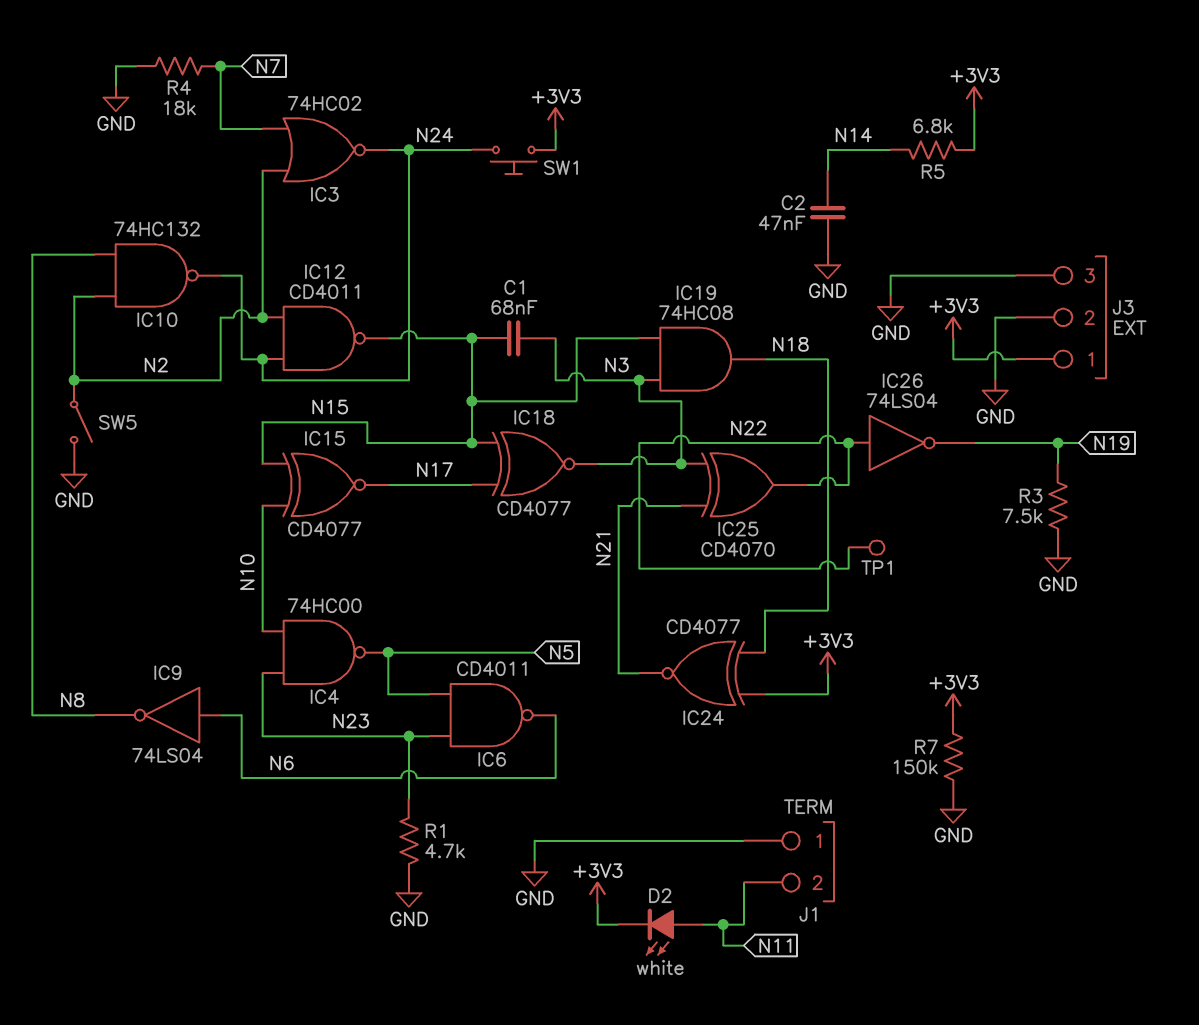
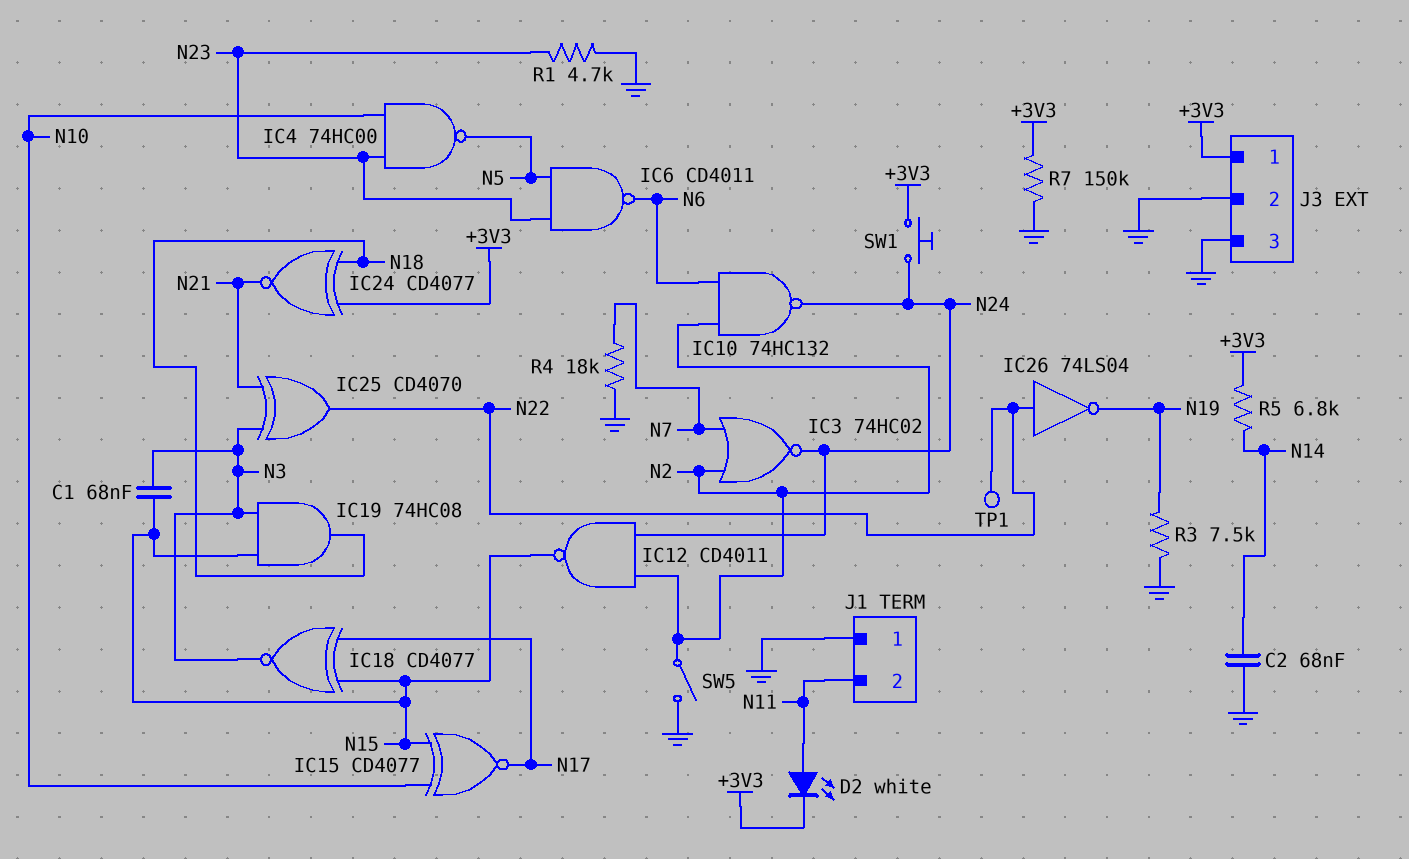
C2: 47nF (GND, N14) -> 68nF (GND, N14)
IC9: NOT 74LS04 (in N6, out N8) -> none
IC10: NAND 74HC132 (in N2, in N8, out N24) -> NAND 74HC132 (in N2, in N6, out N24)

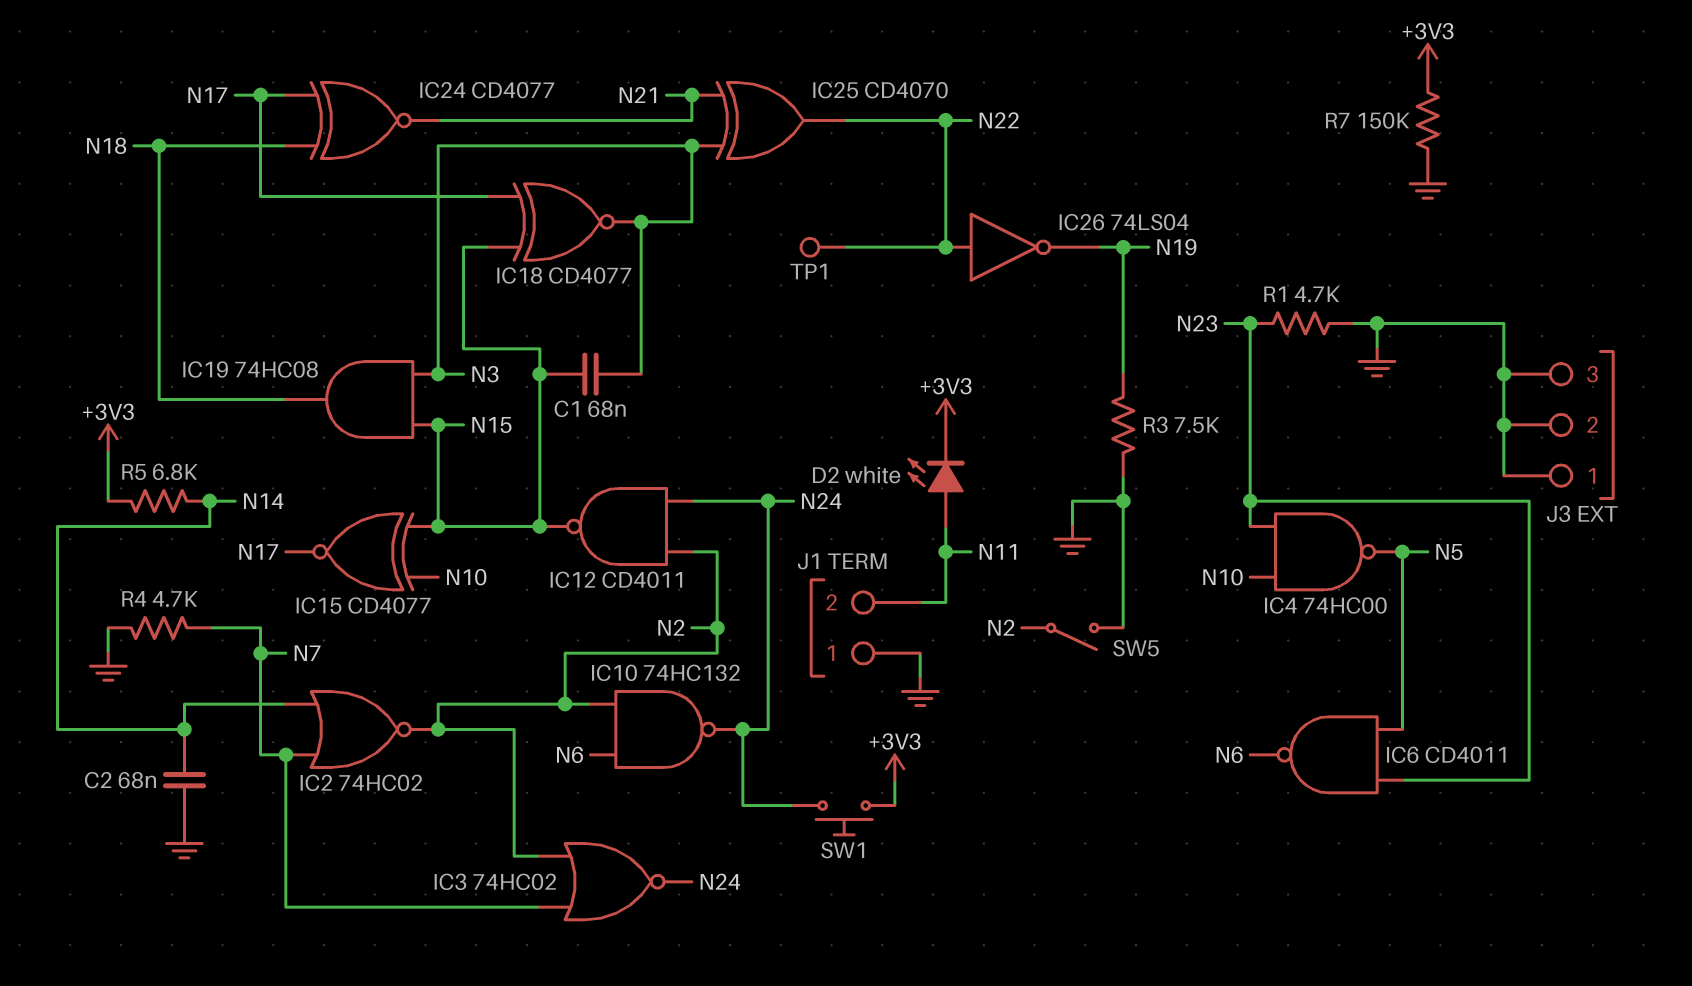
IC2: none -> NOR 74HC02 (in N7, in N14, out N2)
IC24: XNOR CD4077 (in +3V3, in N18, out N21) -> XNOR CD4077 (in N17, in N18, out N21)
J3 pin 1: +3V3 -> GND
R4: 18k (GND, N7) -> 4.7k (GND, N7)

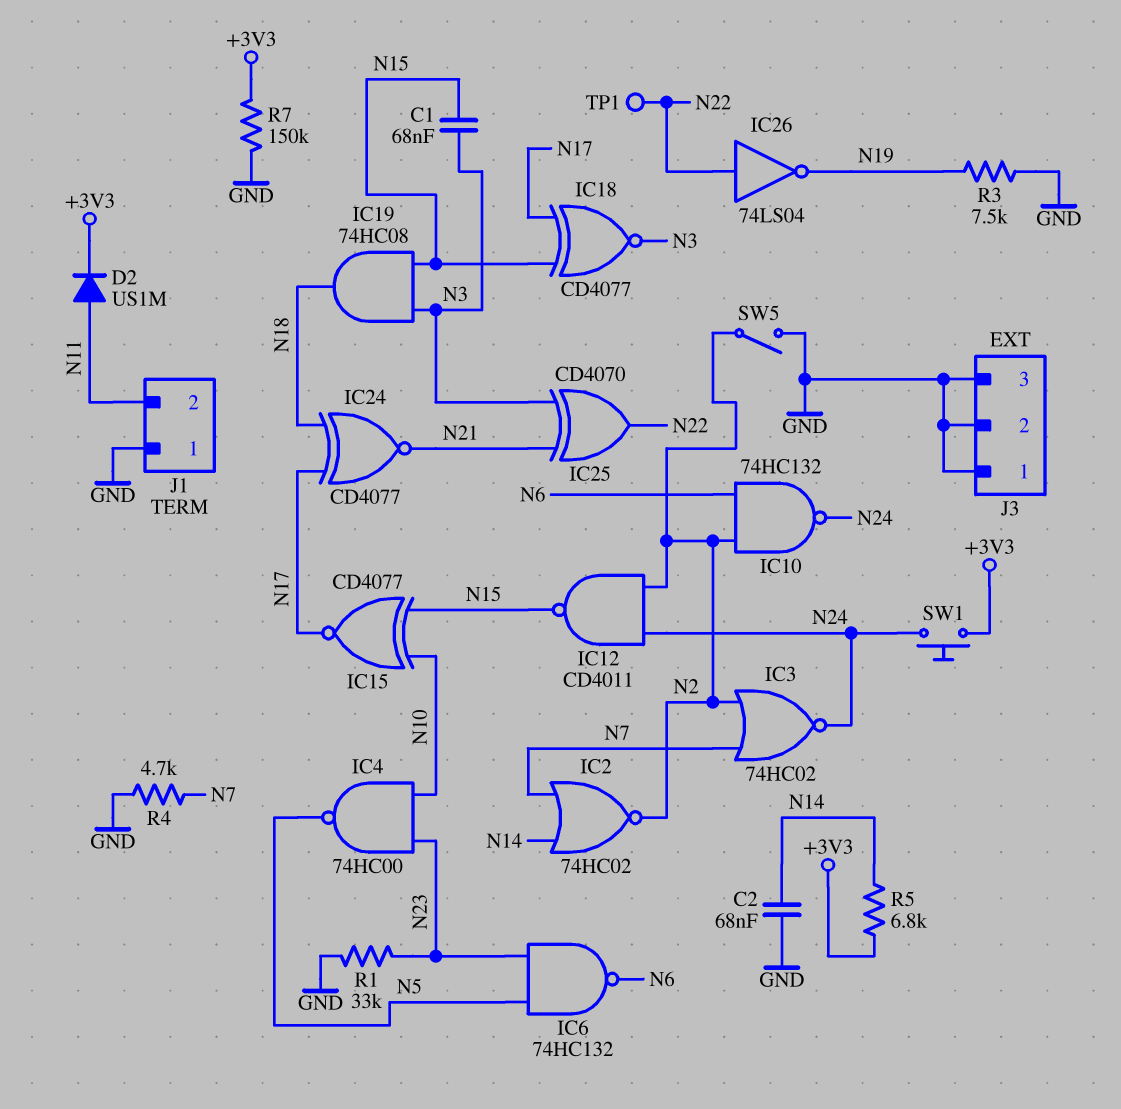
D2: LED white (A N11, K +3V3) -> diode US1M (A N11, K +3V3)
IC6: NAND CD4011 (in N5, in N23, out N6) -> NAND 74HC132 (in N5, in N23, out N6)
R1: 4.7k (GND, N23) -> 33k (GND, N23)

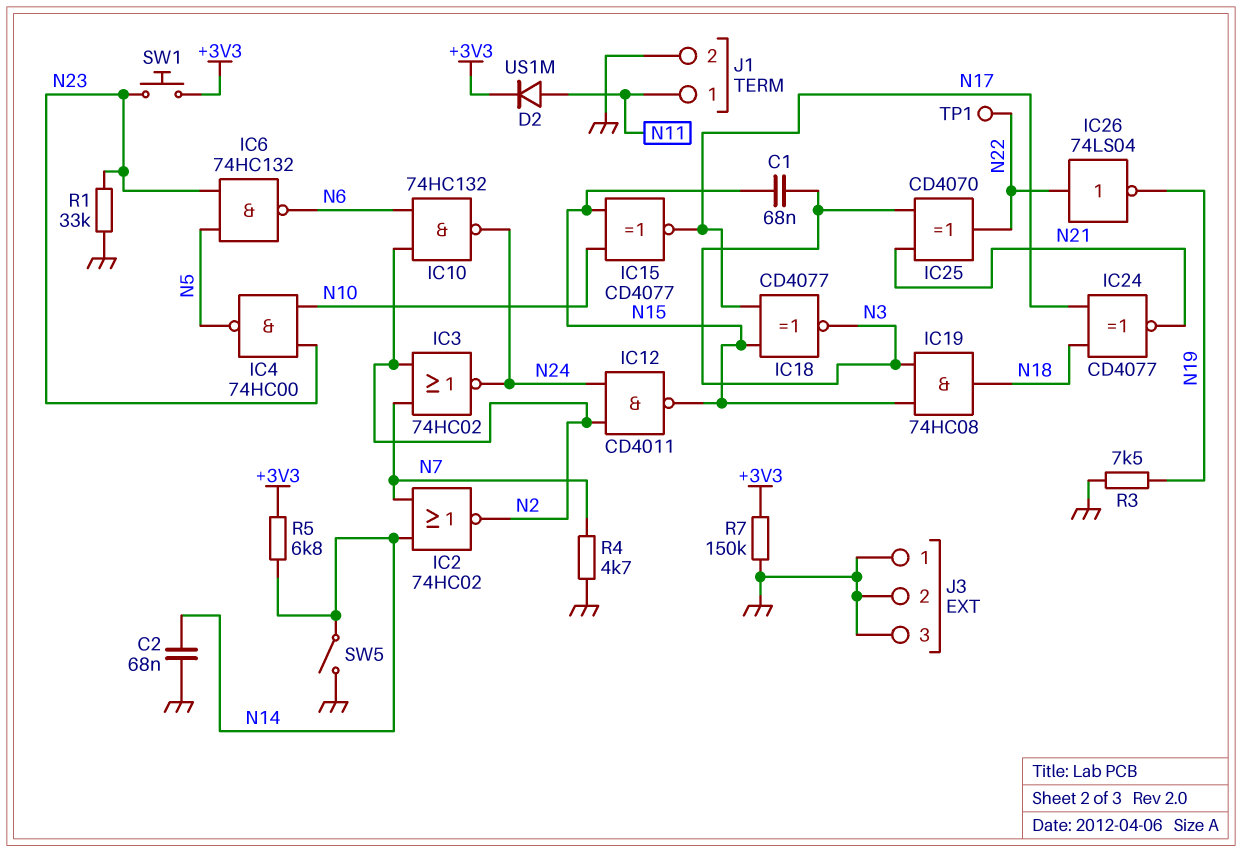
J1 pin 1: GND -> N11
J1 pin 2: N11 -> GND
SW1: button (+3V3, N24) -> button (+3V3, N23)
SW5: switch (GND, N2) -> switch (GND, N14)

